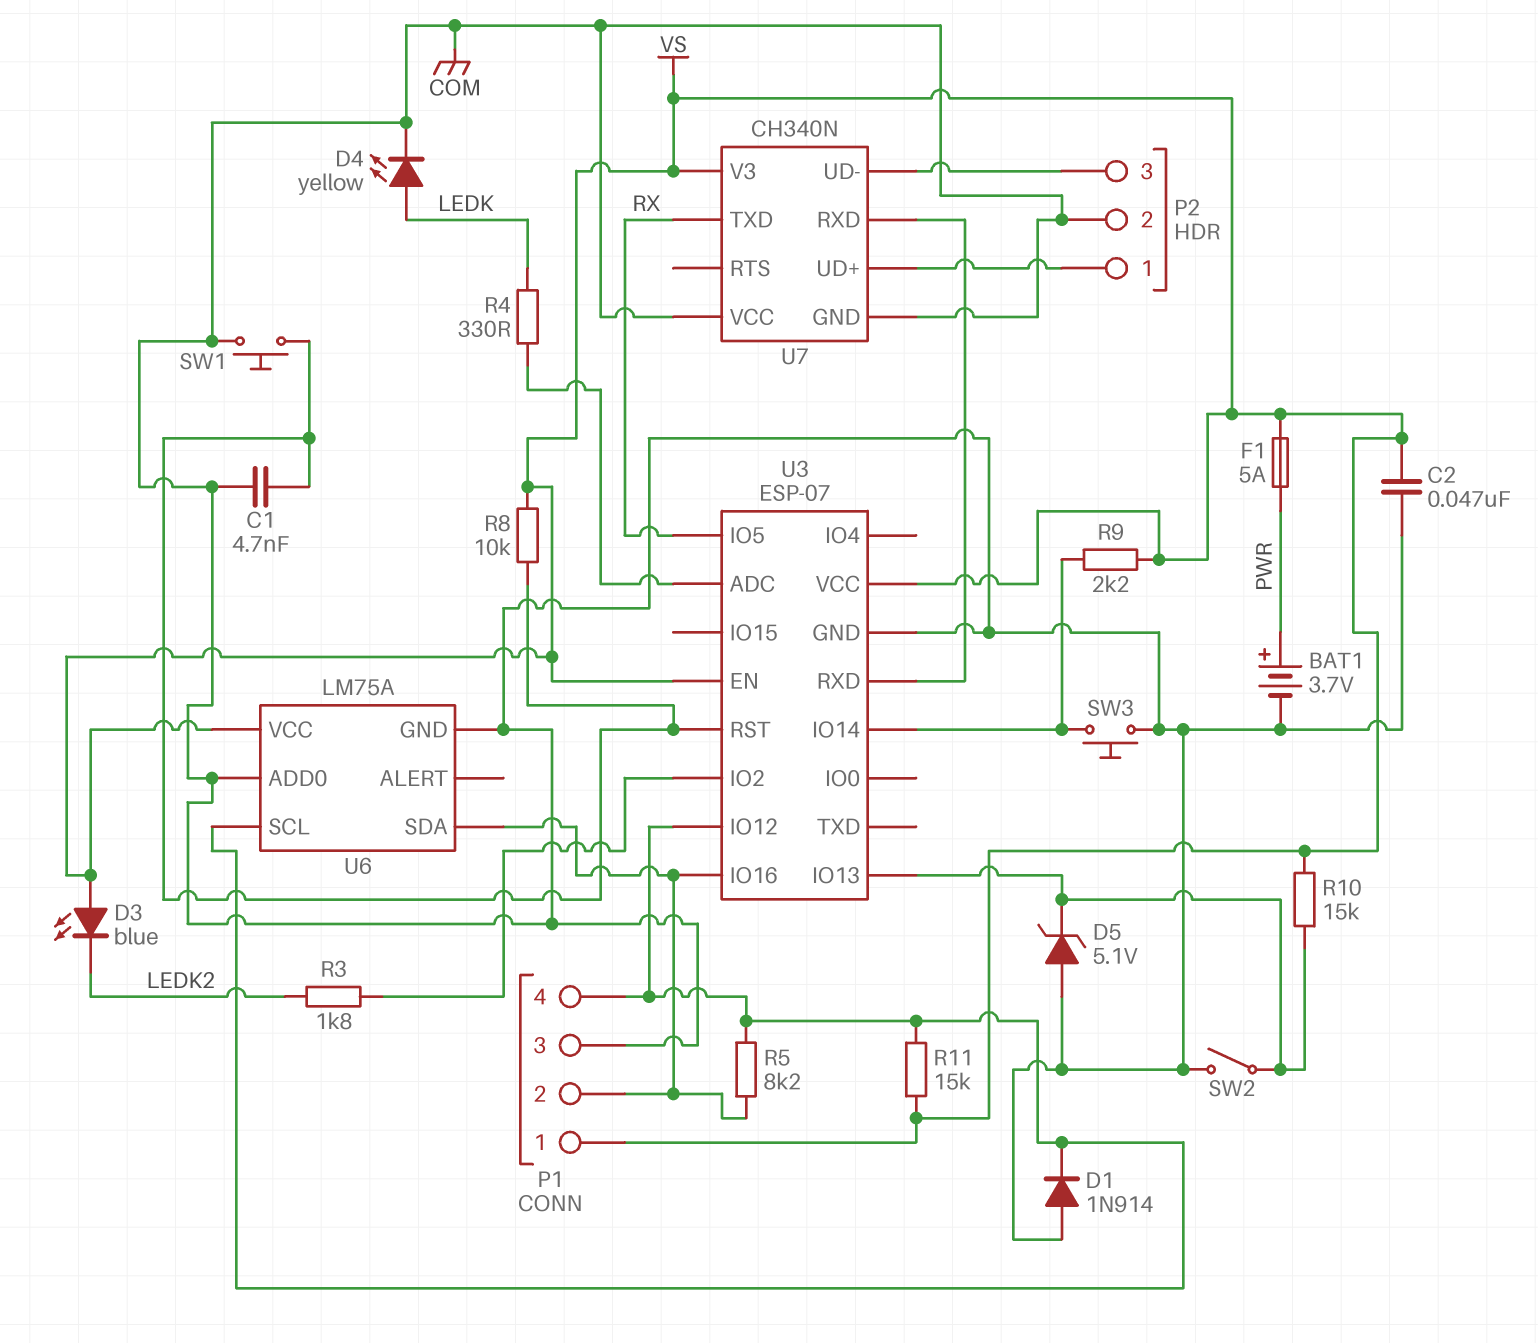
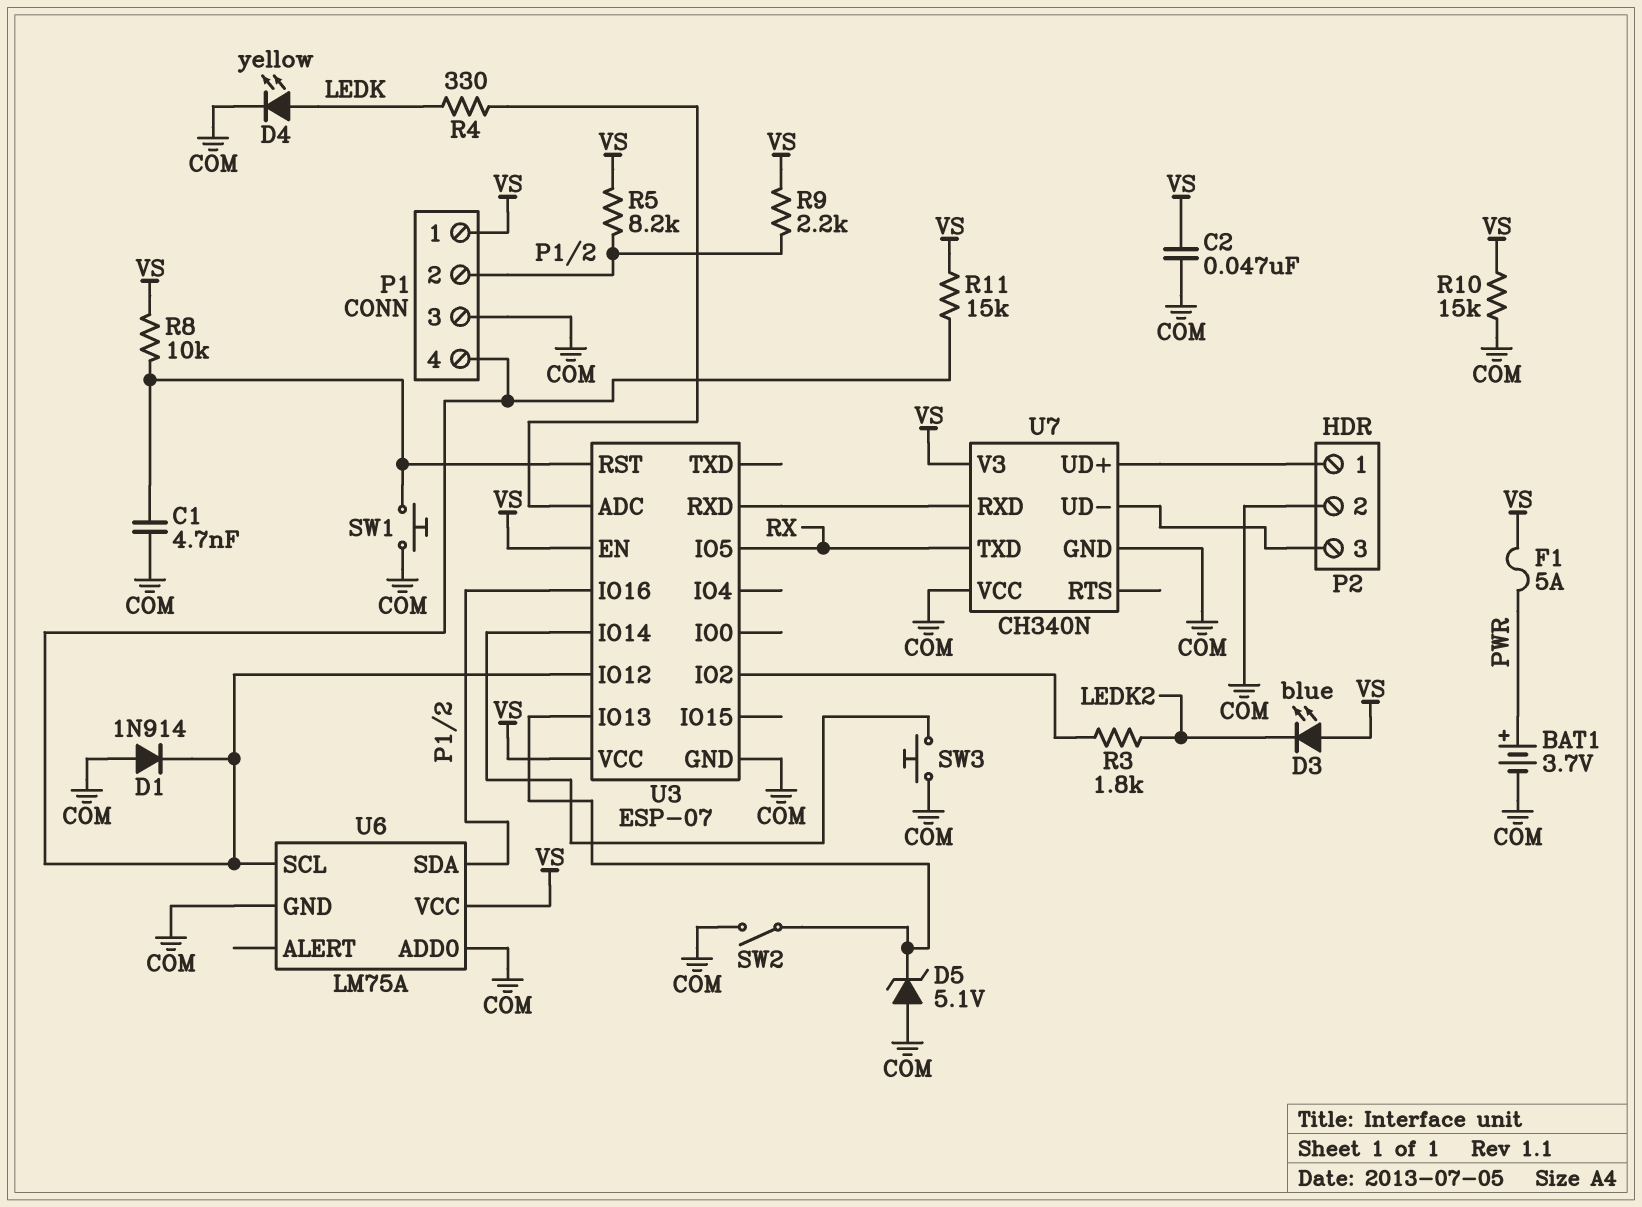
R5: 8.2k (P1/2, P1/4) -> 8.2k (P1/2, VS)
R9: 2.2k (U3/IO14, VS) -> 2.2k (P1/2, VS)
R10: 15k (U3/IO13, VS) -> 15k (COM, VS)

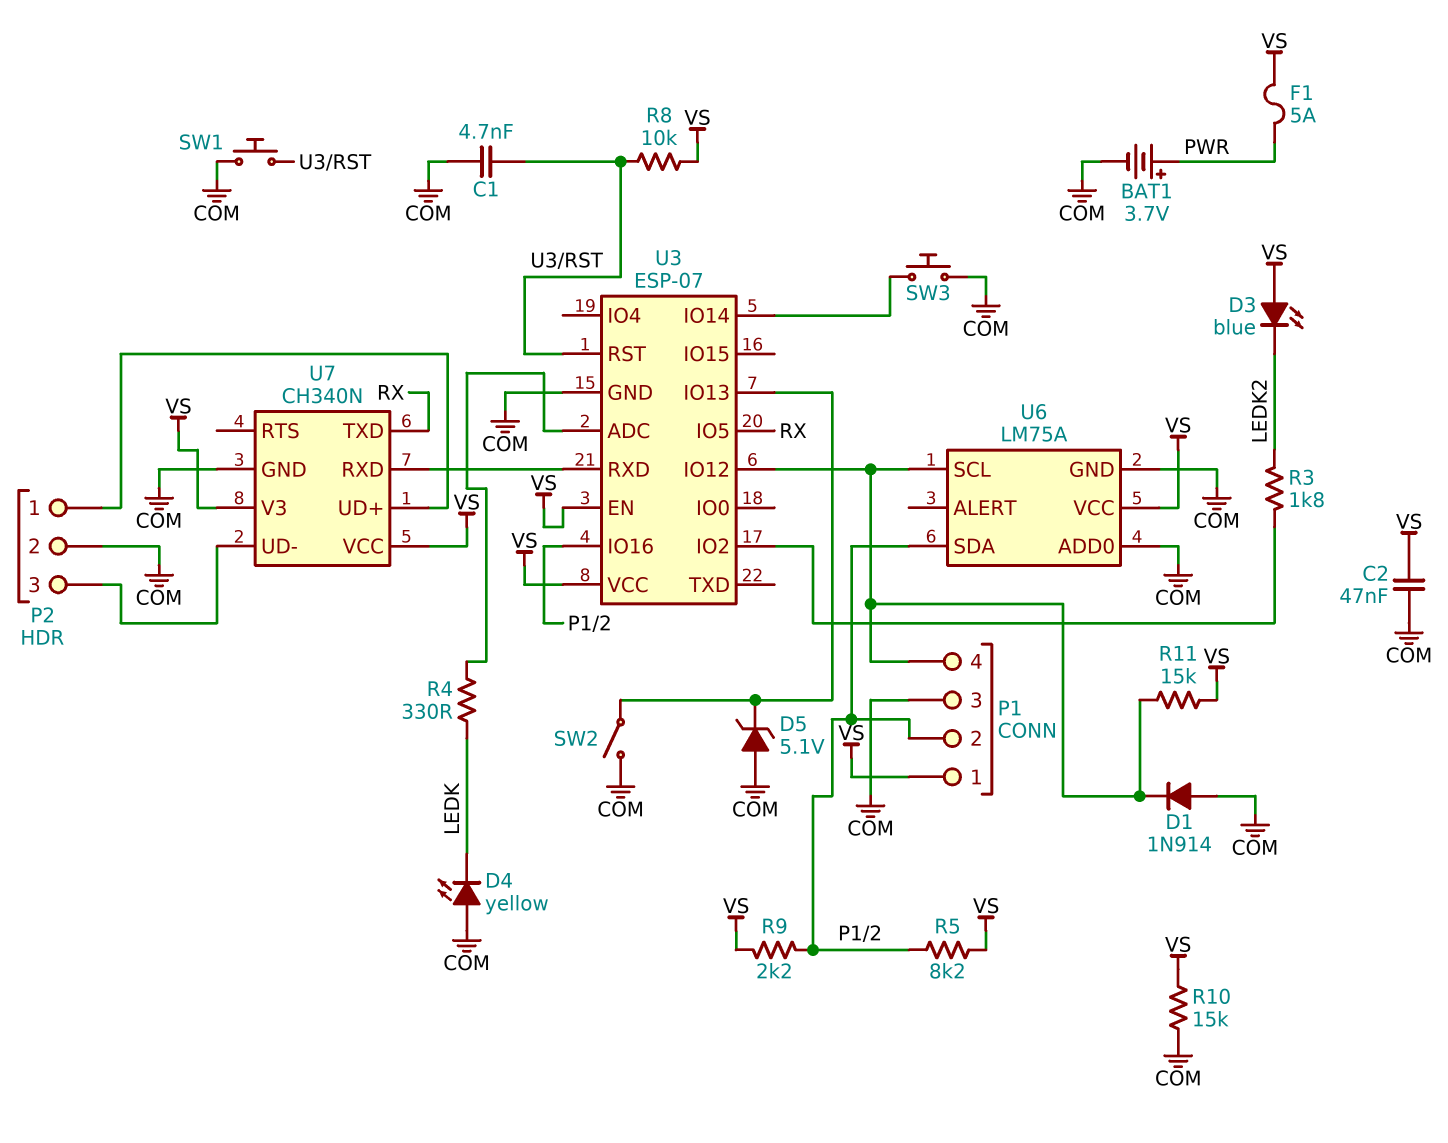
D4: LED yellow (A LEDK, K COM) -> LED yellow (A COM, K LEDK)
U7 pin VCC: COM -> VS

